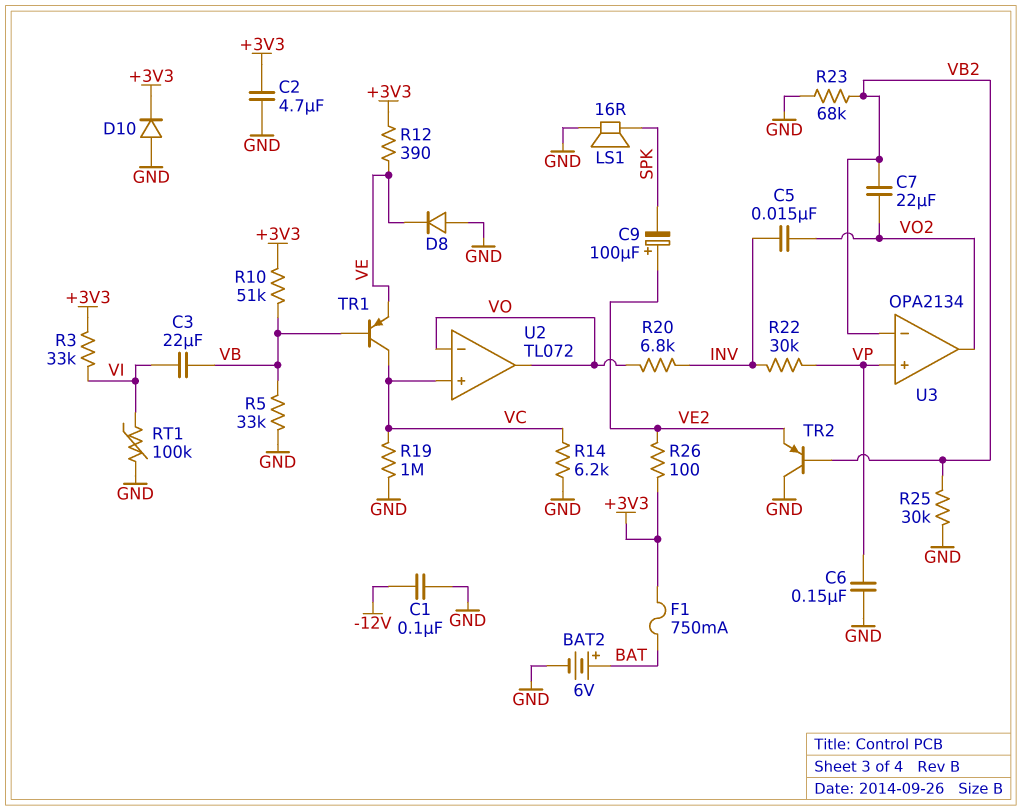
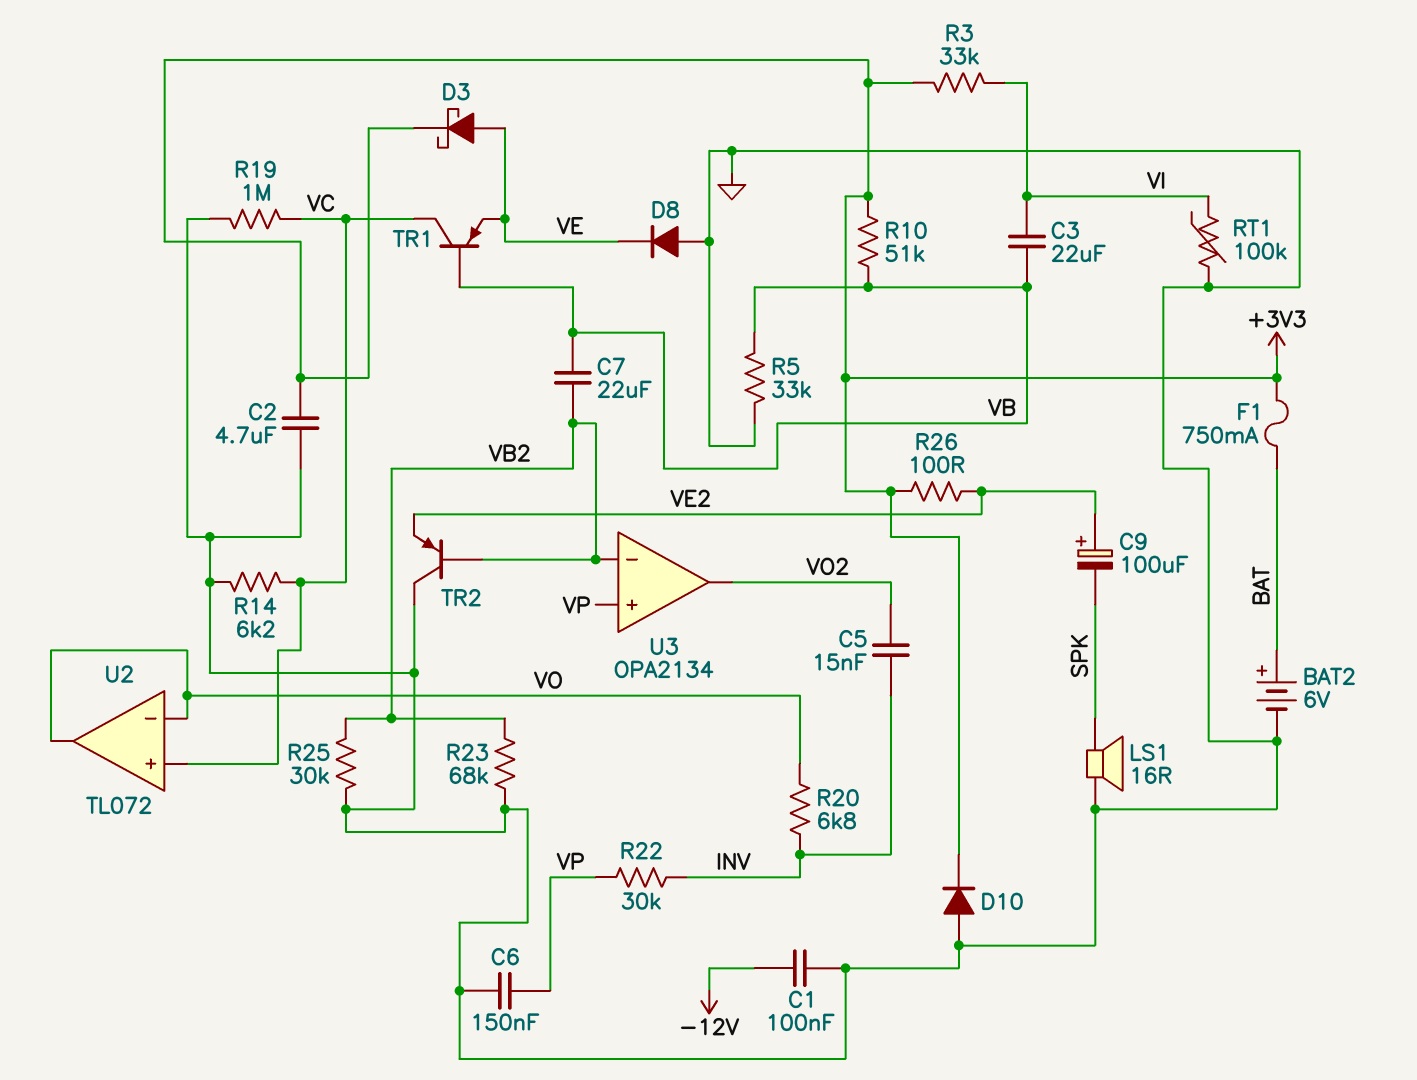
C7: 22uF (VB2, VO2) -> 22uF (VB, VB2)
D3: none -> schottky (A VE, K +3V3)
R12: 390 (+3V3, VE) -> none

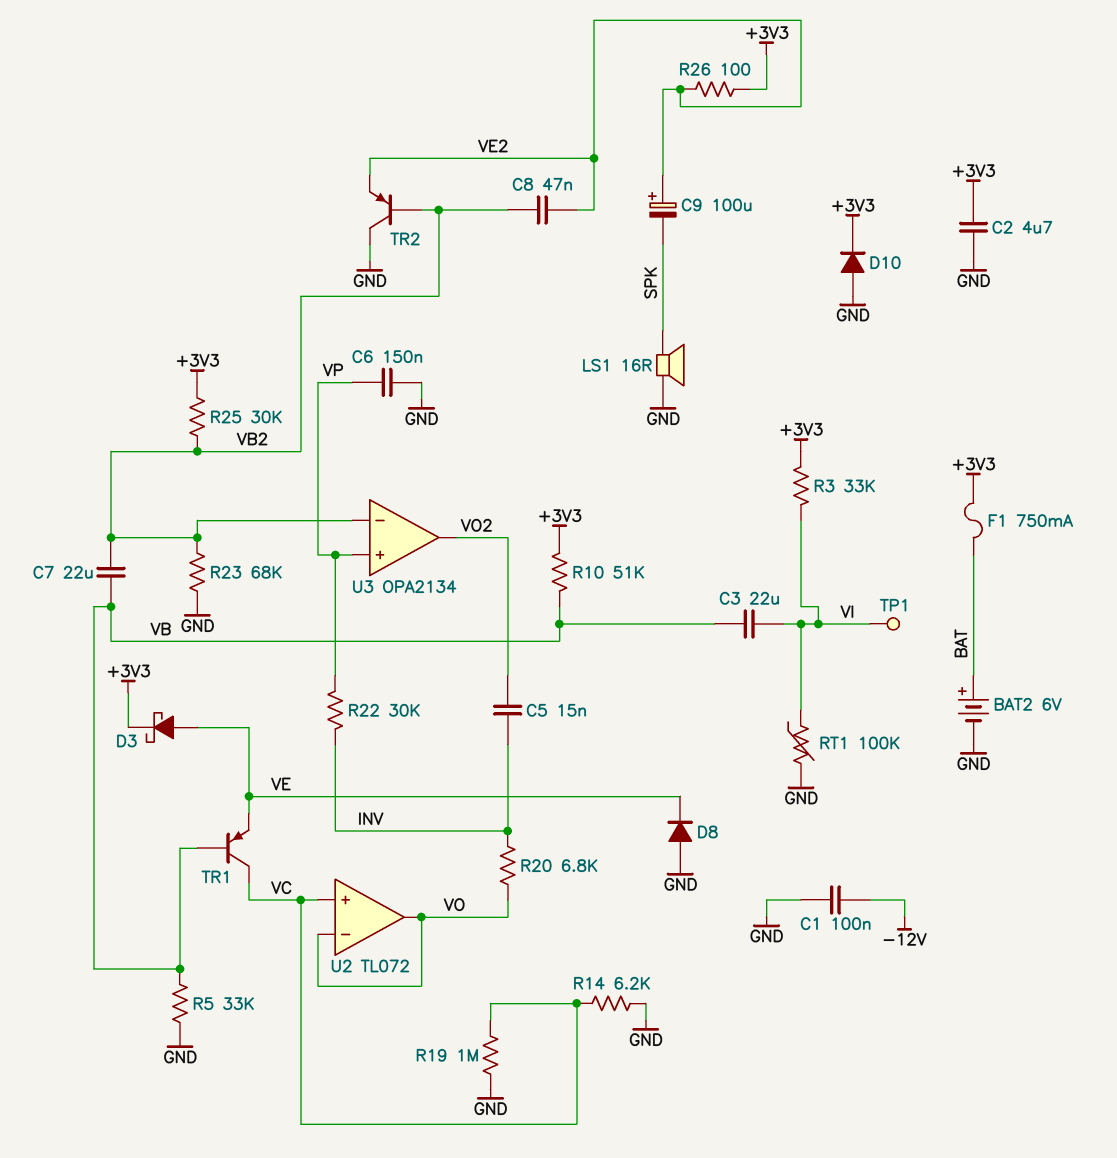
C8: none -> 47nF (VB2, VE2)
R25: 30k (GND, VB2) -> 30k (+3V3, VB2)
TP1: none -> test point (VI)

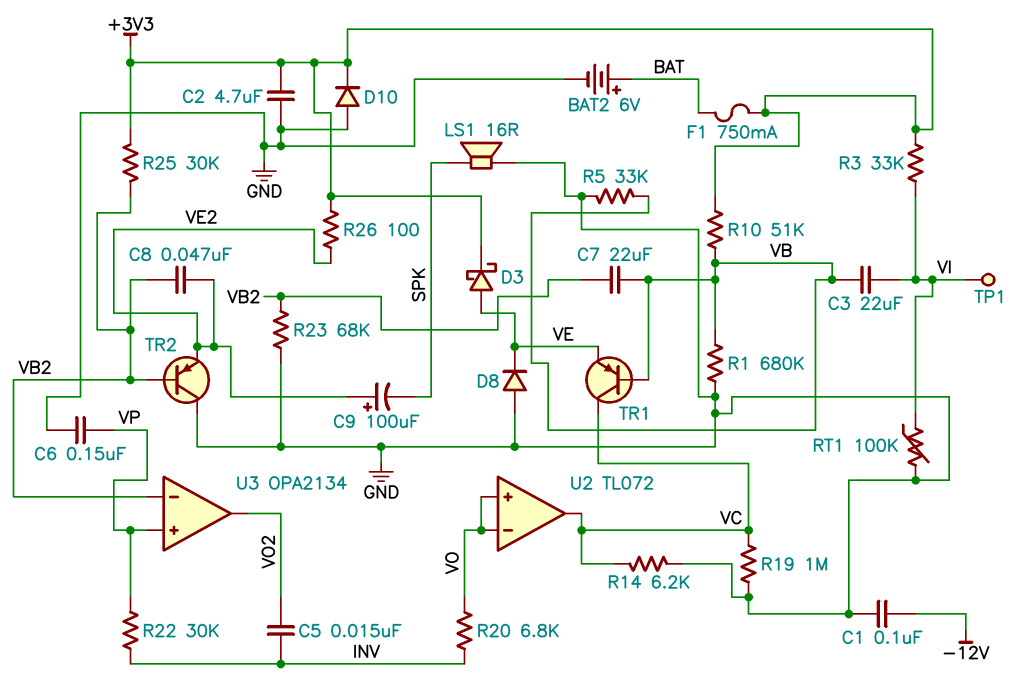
R1: none -> 680k (GND, VB)
U2 pin in+: VC -> VO
U2 pin out: VO -> VC

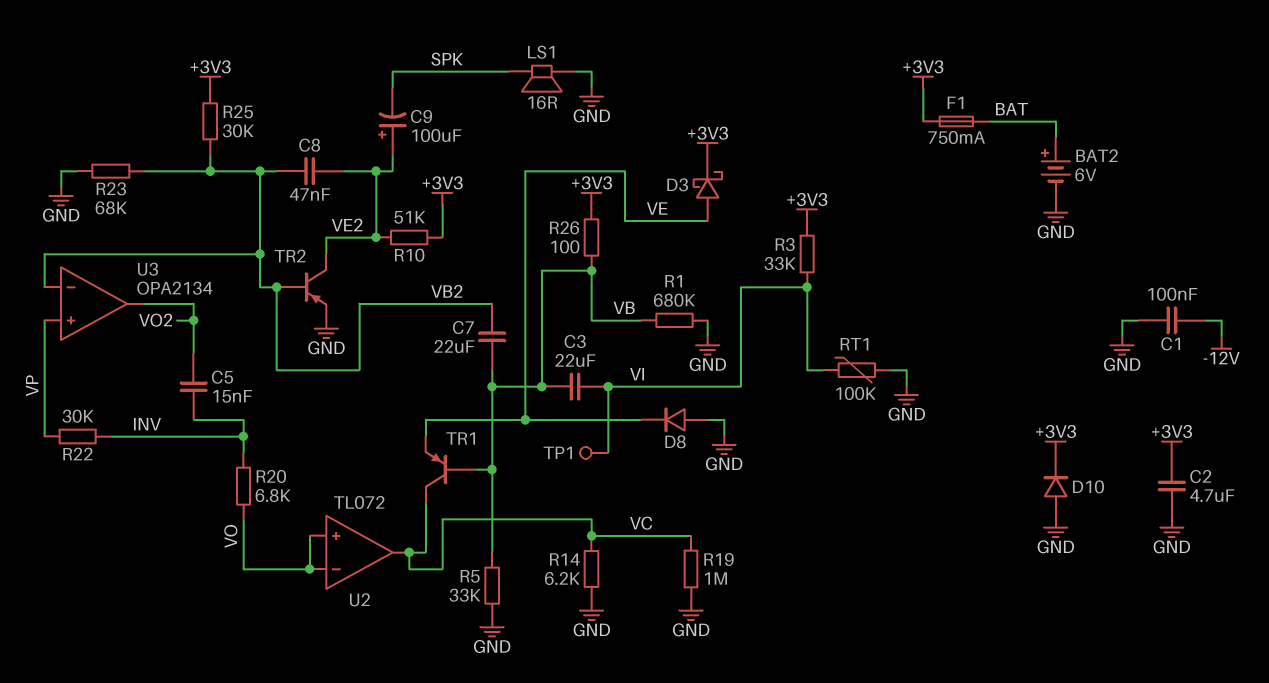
C6: 150nF (GND, VP) -> none
R10: 51k (+3V3, VB) -> 51k (+3V3, VE2)
R26: 100 (+3V3, VE2) -> 100 (+3V3, VB)
TR2: PNP (B VB2, C GND, E VE2) -> PNP (B VB2, C VE2, E GND)

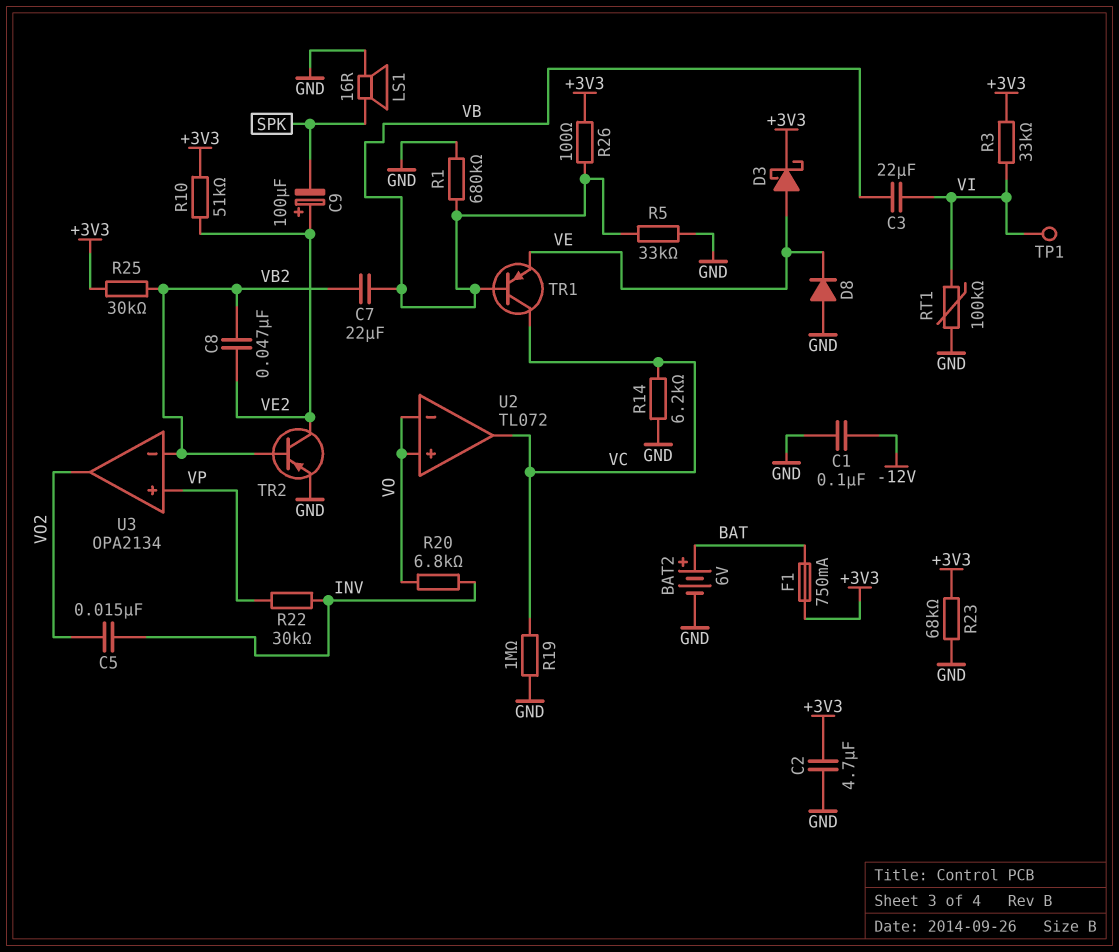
D10: diode (A GND, K +3V3) -> none
R23: 68k (GND, VB2) -> 68k (+3V3, GND)

